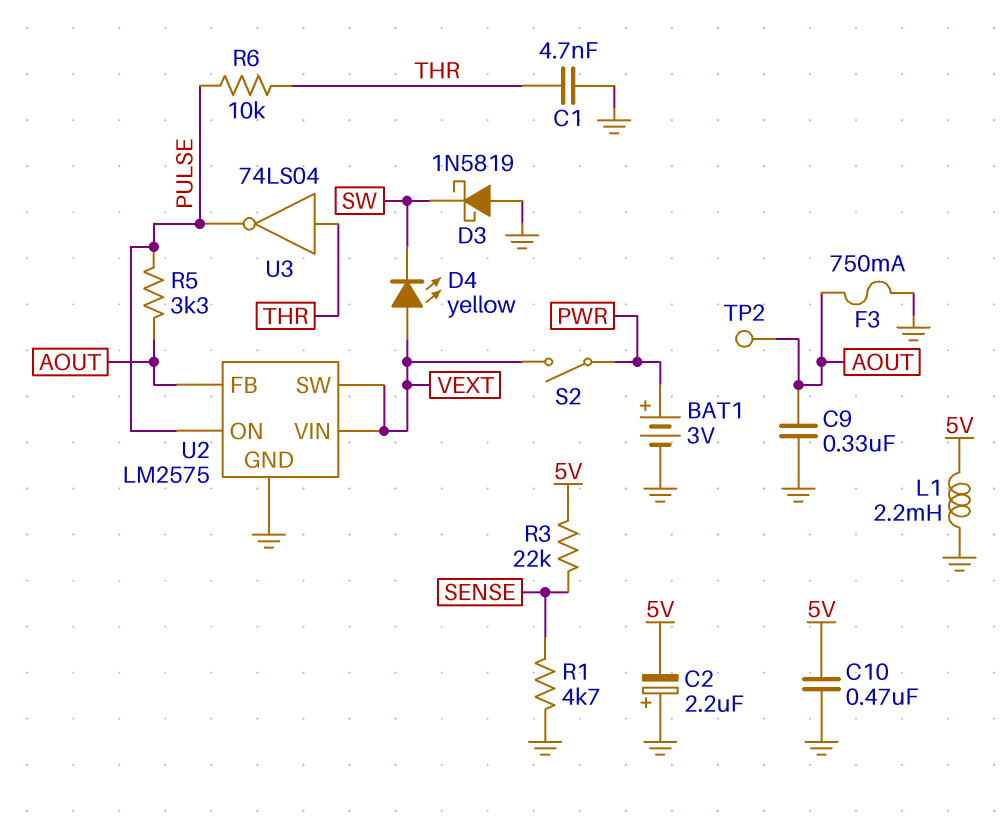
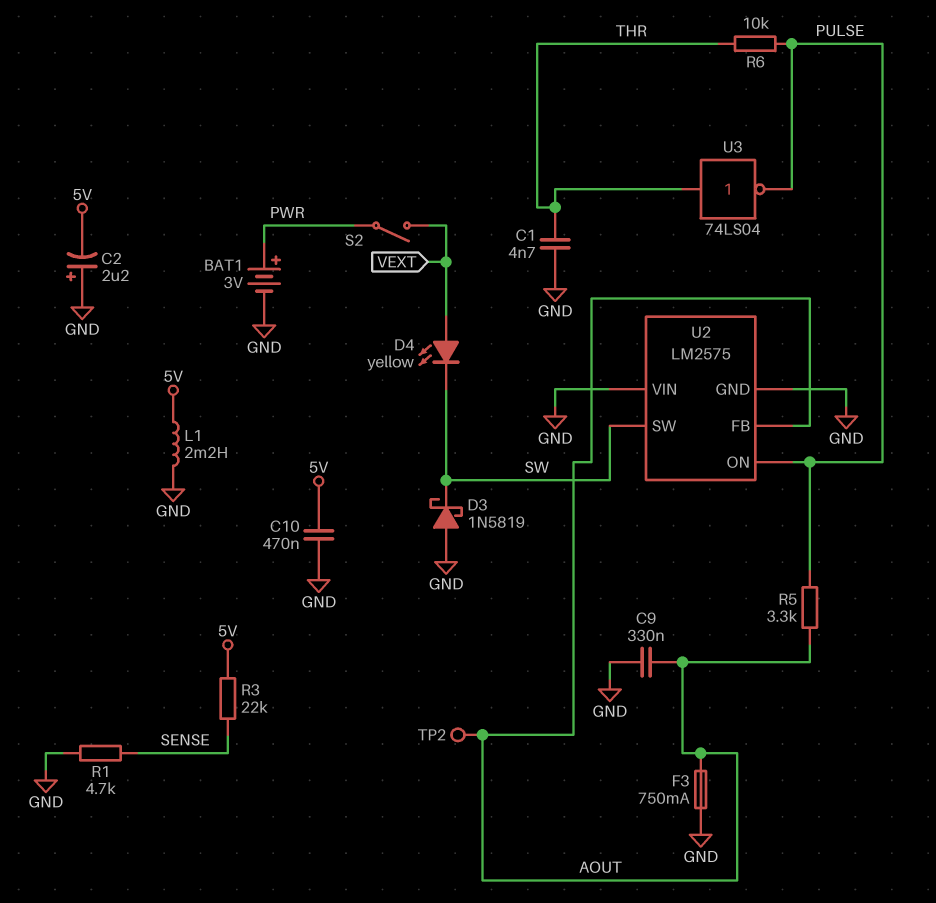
U2 pin SW: VEXT -> SW
U2 pin VIN: VEXT -> GND

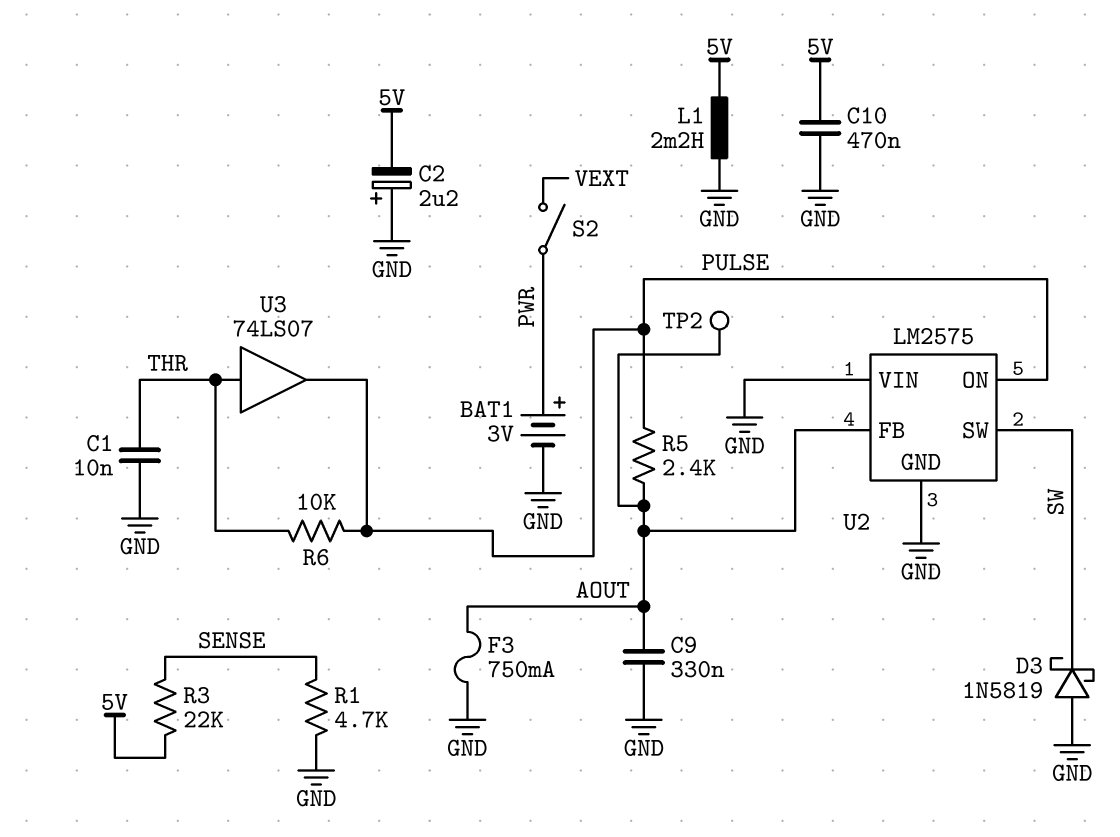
C1: 4.7nF (GND, THR) -> 10nF (GND, THR)
D4: LED yellow (A VEXT, K SW) -> none
R5: 3.3k (AOUT, PULSE) -> 2.4k (AOUT, PULSE)
U3: NOT 74LS04 (in THR, out PULSE) -> buffer 74LS07 (in THR, out PULSE)

